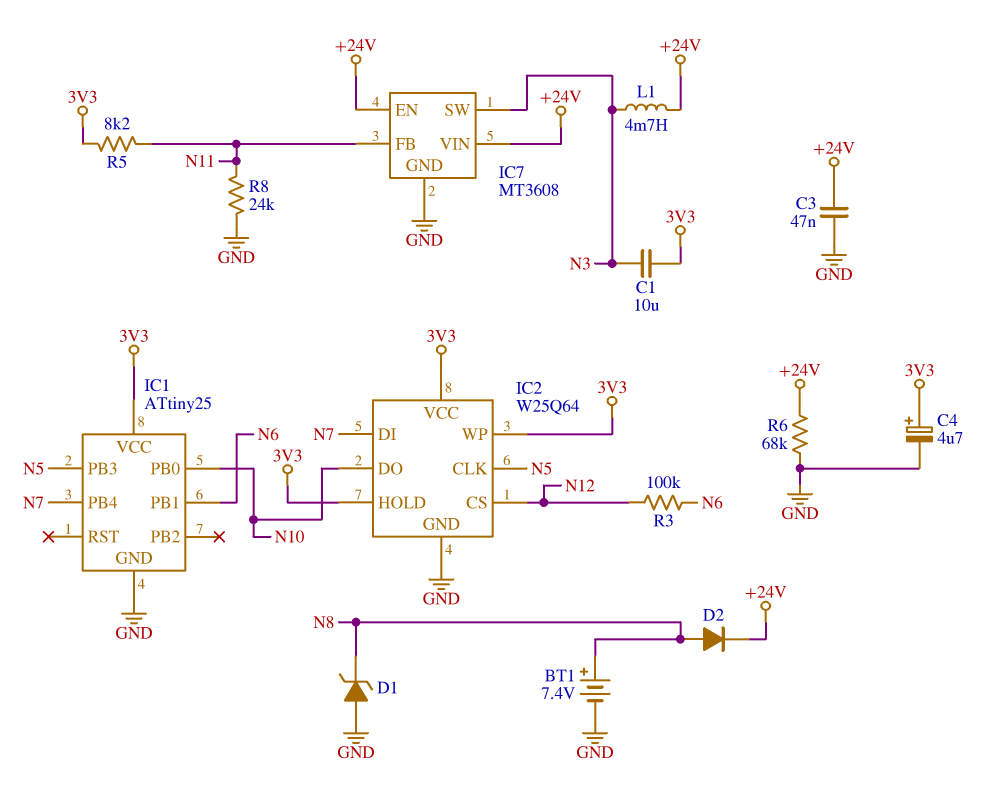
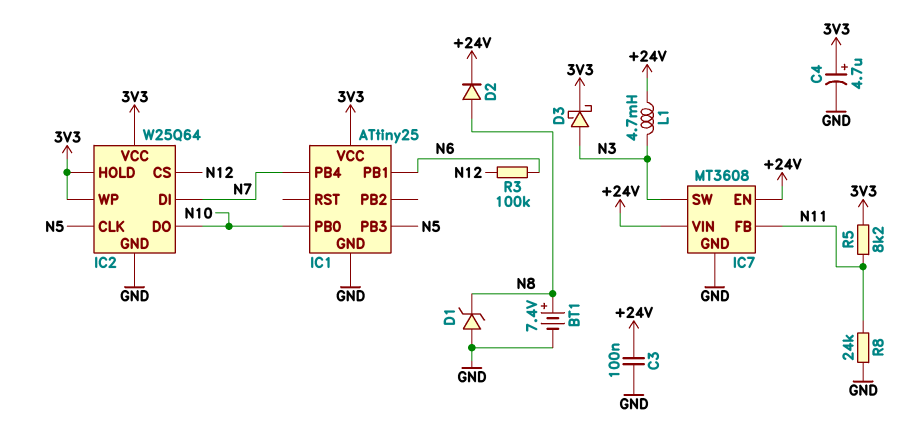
C1: 10uF (3V3, N3) -> none
C3: 47nF (+24V, GND) -> 100nF (+24V, GND)
D3: none -> schottky (A N3, K 3V3)
R6: 68k (+24V, GND) -> none

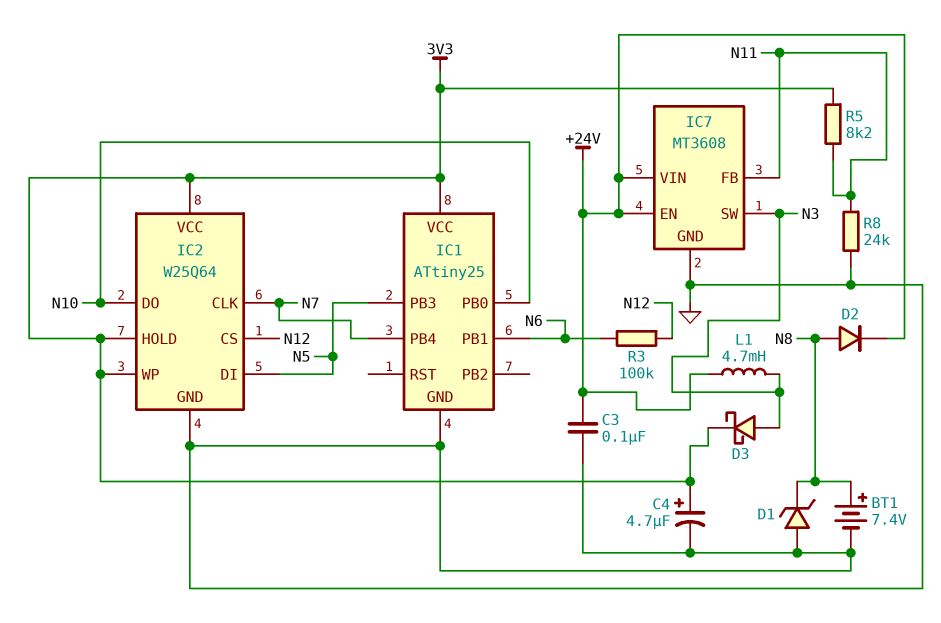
IC2 pin CLK: N5 -> N7
IC2 pin DI: N7 -> N5

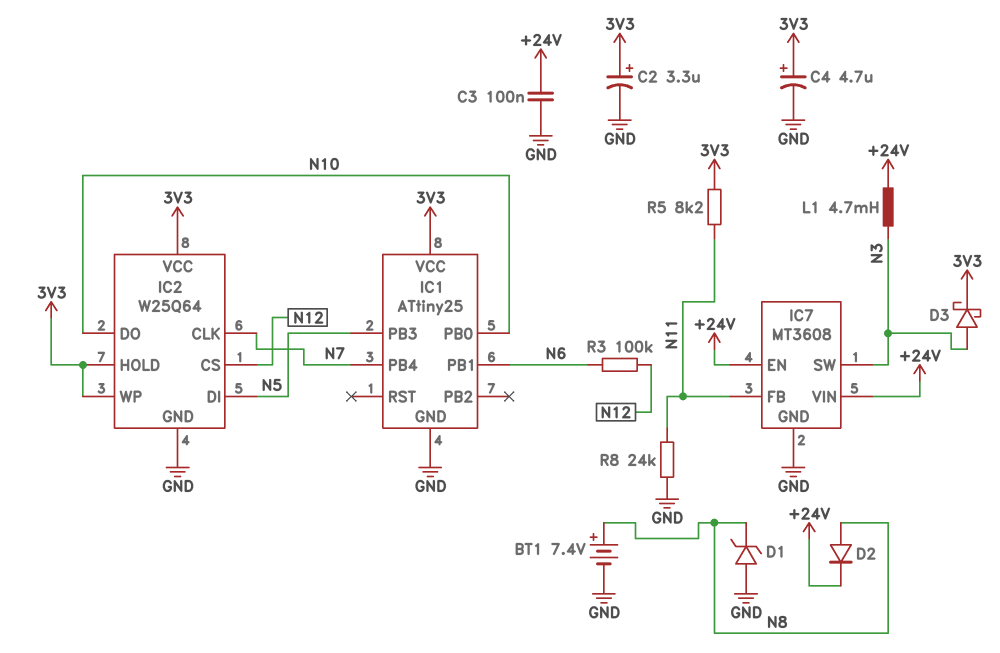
C2: none -> 3.3uF (plus 3V3, minus GND)

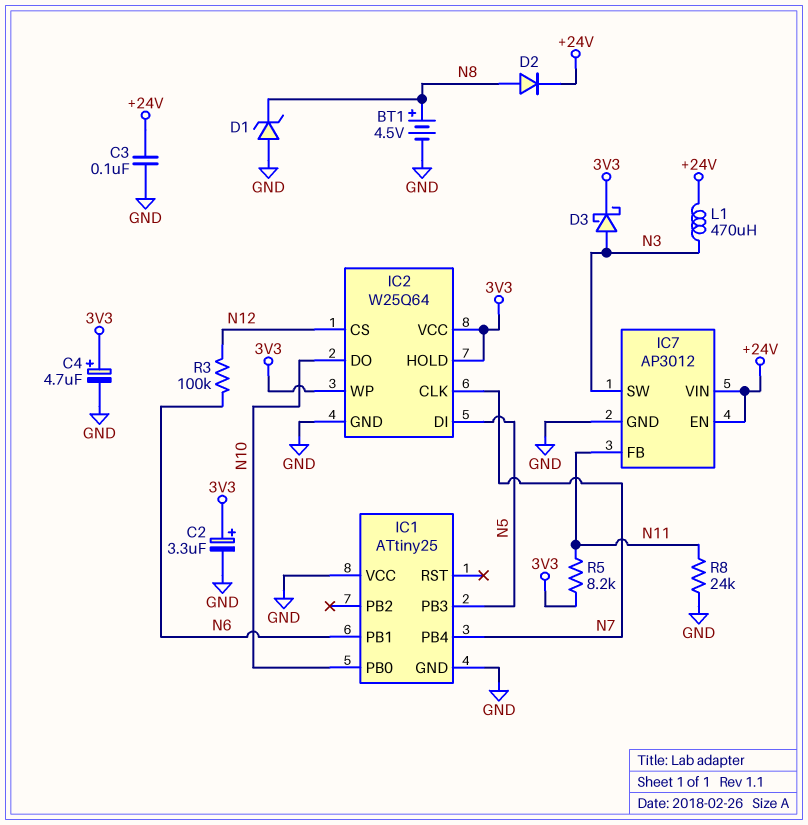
BT1: 7.4V (plus N8, minus GND) -> 4.5V (plus N8, minus GND)
IC1 pin VCC: 3V3 -> GND
IC7: MT3608 -> AP3012
L1: 4.7mH (+24V, N3) -> 470uH (+24V, N3)

